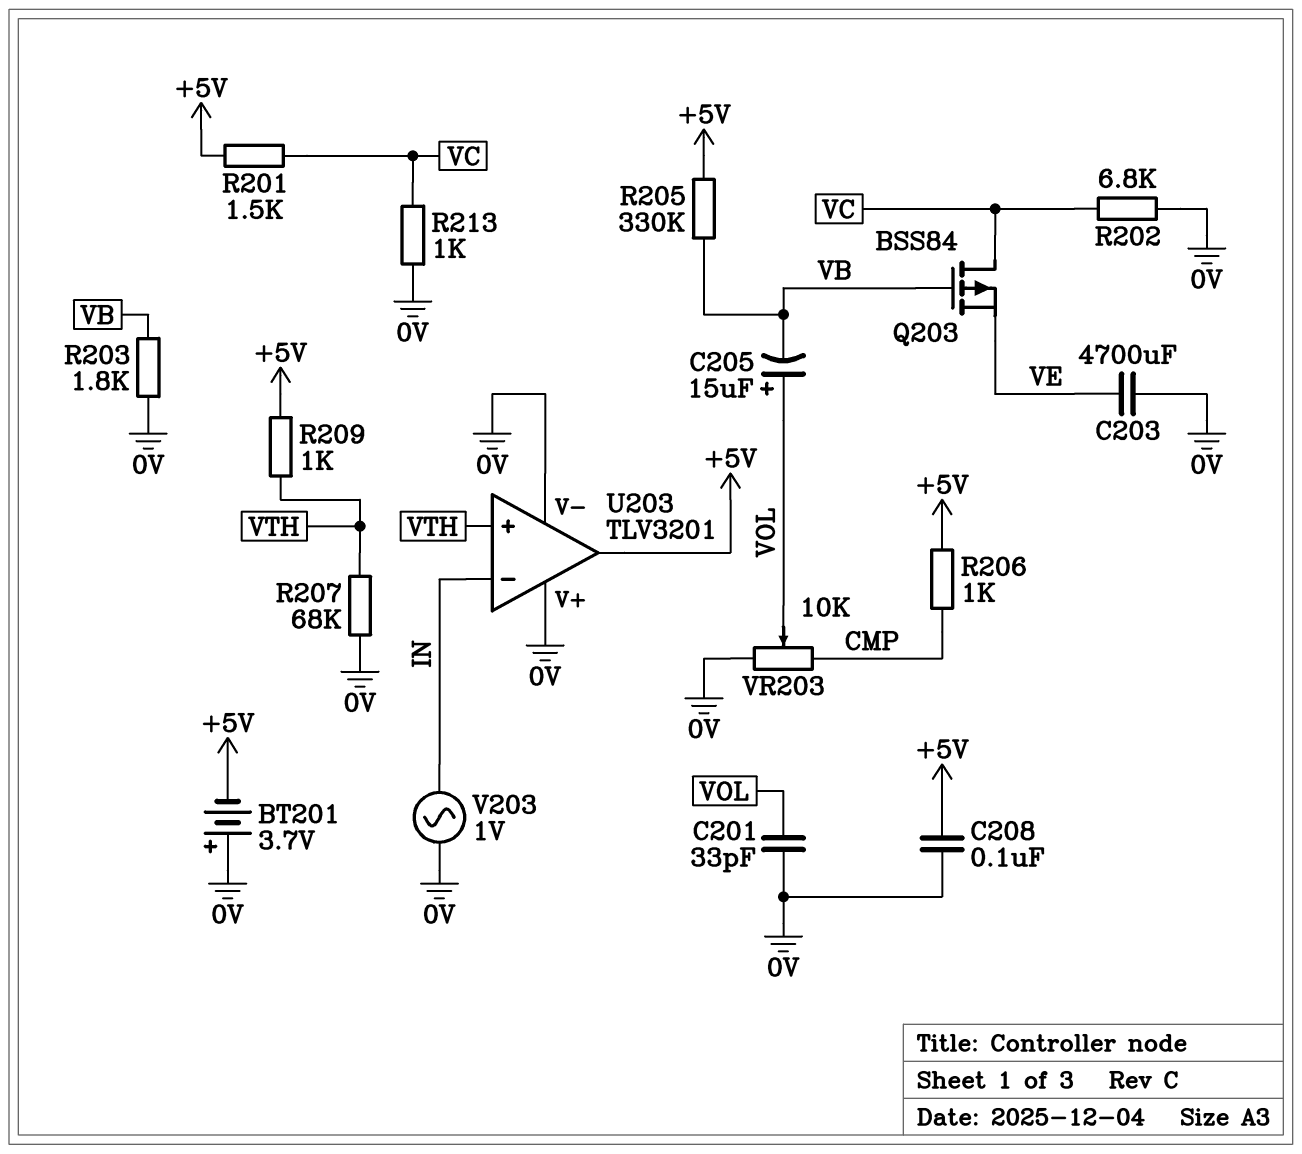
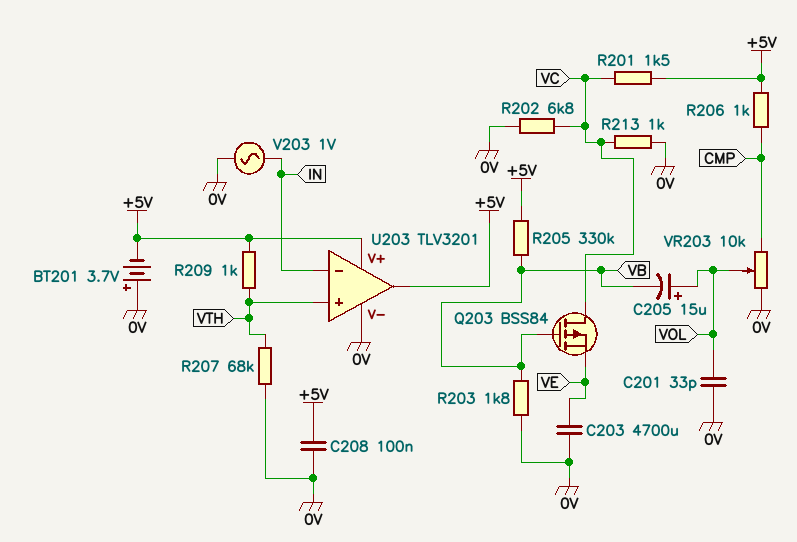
U203 pin V+: 0V -> +5V

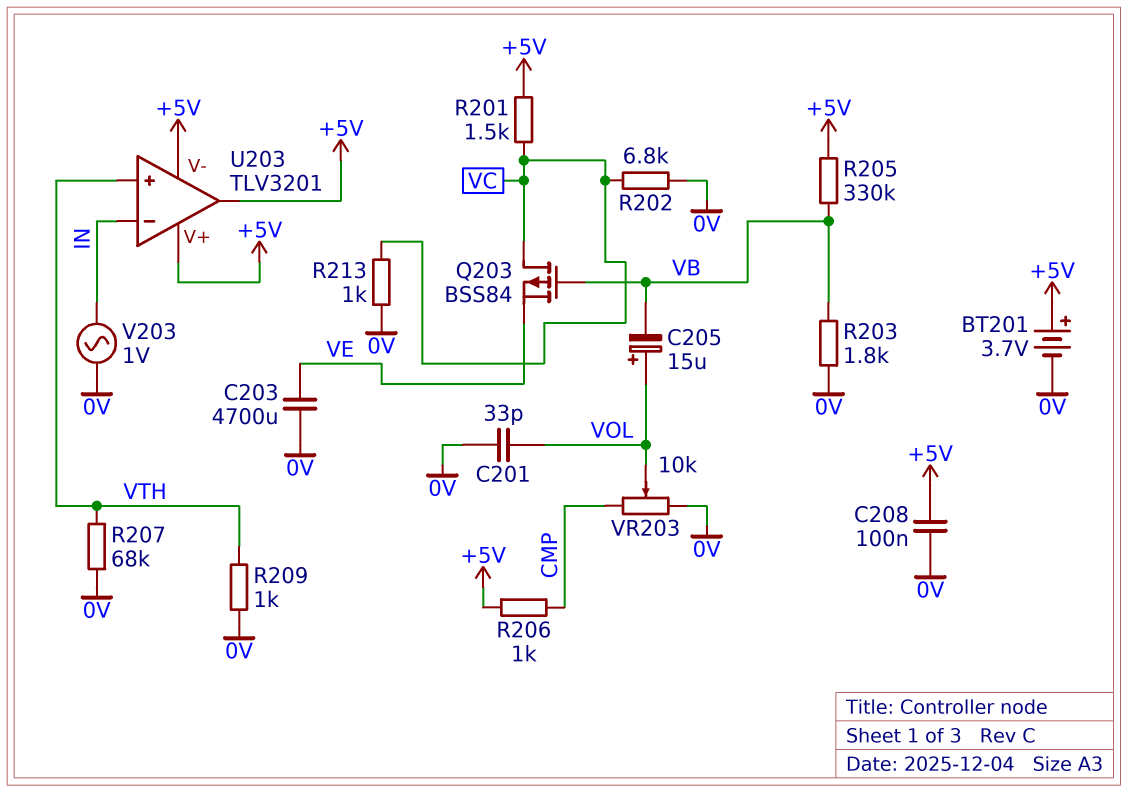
BT201: 3.7V (plus 0V, minus +5V) -> 3.7V (plus +5V, minus 0V)
R209: 1k (+5V, VTH) -> 1k (0V, VTH)
U203 pin V-: 0V -> +5V

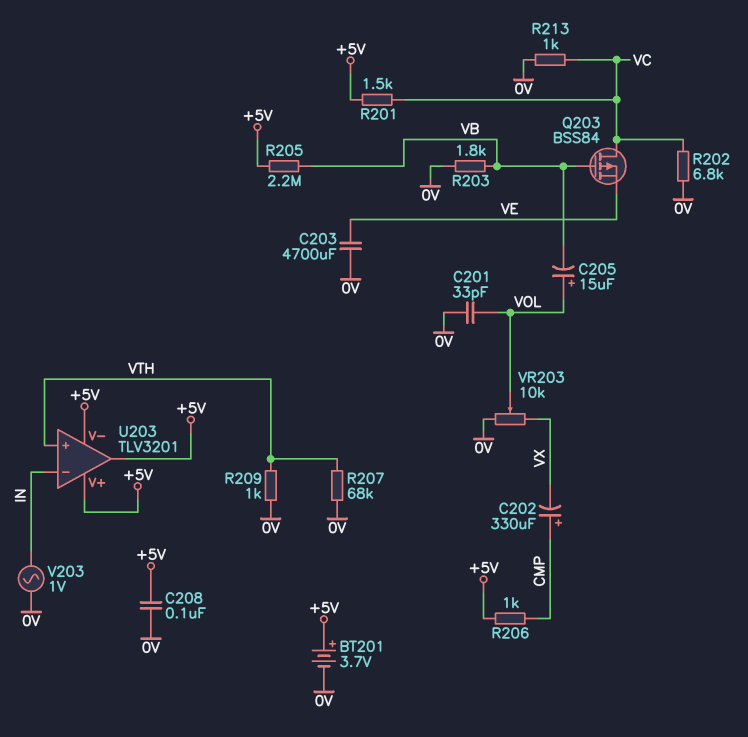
C202: none -> 330uF (plus CMP, minus VX)
R205: 330k (+5V, VB) -> 2.2M (+5V, VB)
VR203: 10k (0V, CMP, wiper VOL) -> 10k (0V, VX, wiper VOL)

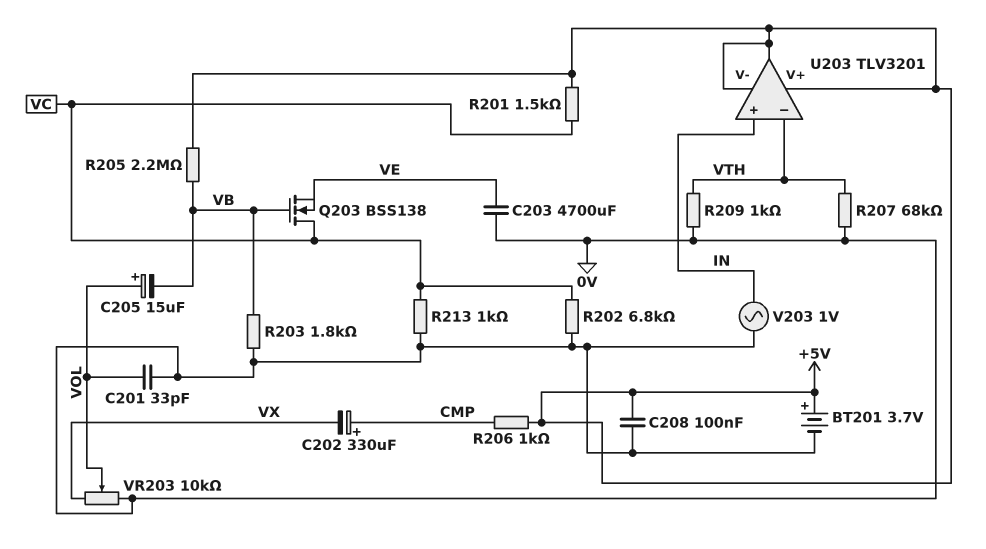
Q203: PMOS BSS84 (G VB, D VC, S VE) -> NMOS BSS138 (G VB, D VC, S VE)
U203 pin in+: VTH -> IN
U203 pin in-: IN -> VTH

